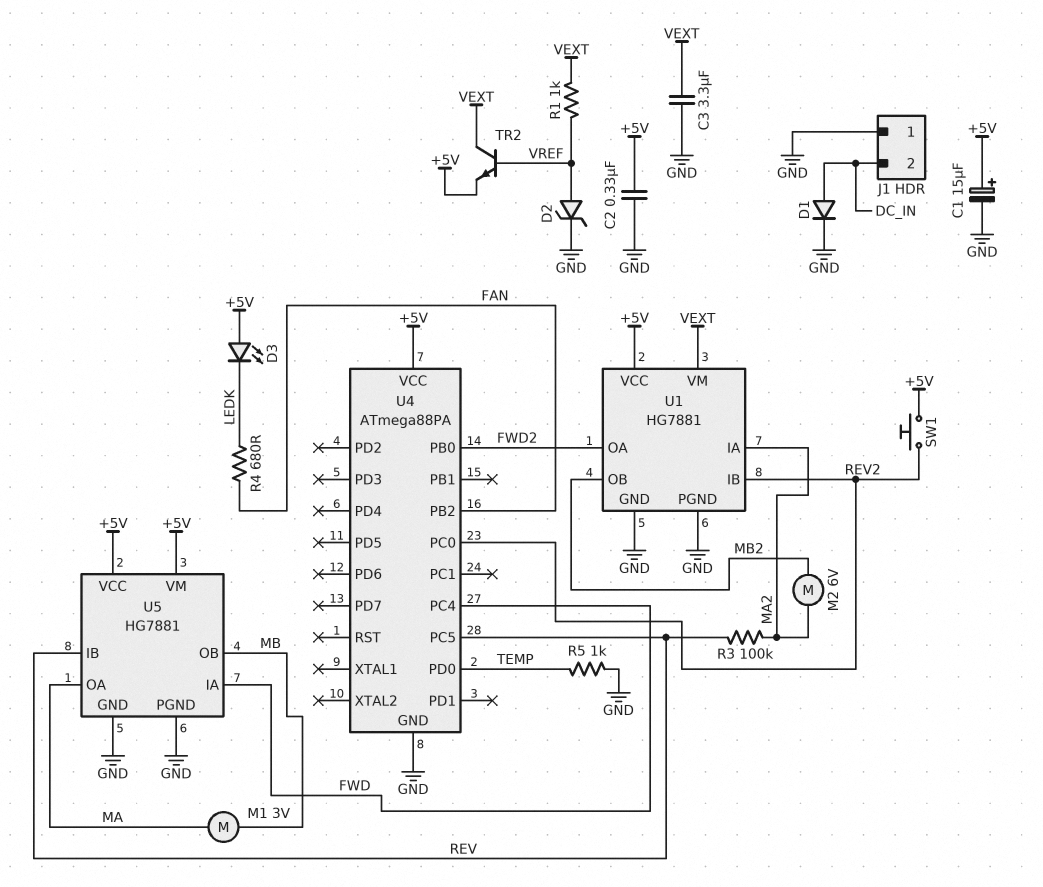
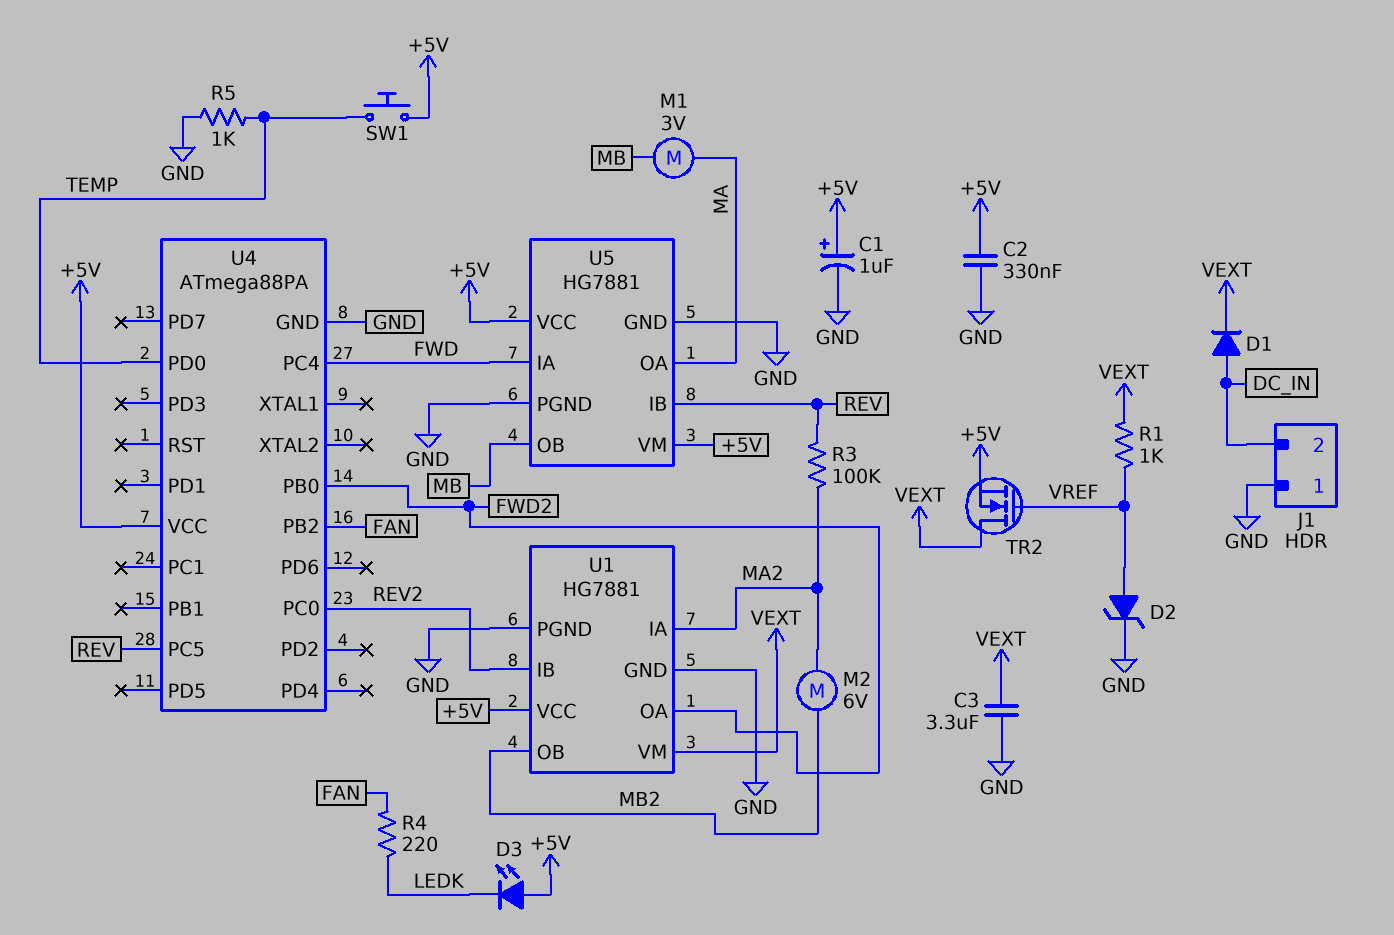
C1: 15uF (plus +5V, minus GND) -> 1uF (plus +5V, minus GND)
D1: diode (A DC_IN, K GND) -> diode (A DC_IN, K VEXT)
R4: 680 (FAN, LEDK) -> 220 (FAN, LEDK)
SW1: button (+5V, REV2) -> button (+5V, TEMP)
TR2: NPN (B VREF, C VEXT, E +5V) -> NMOS (G VREF, D VEXT, S +5V)

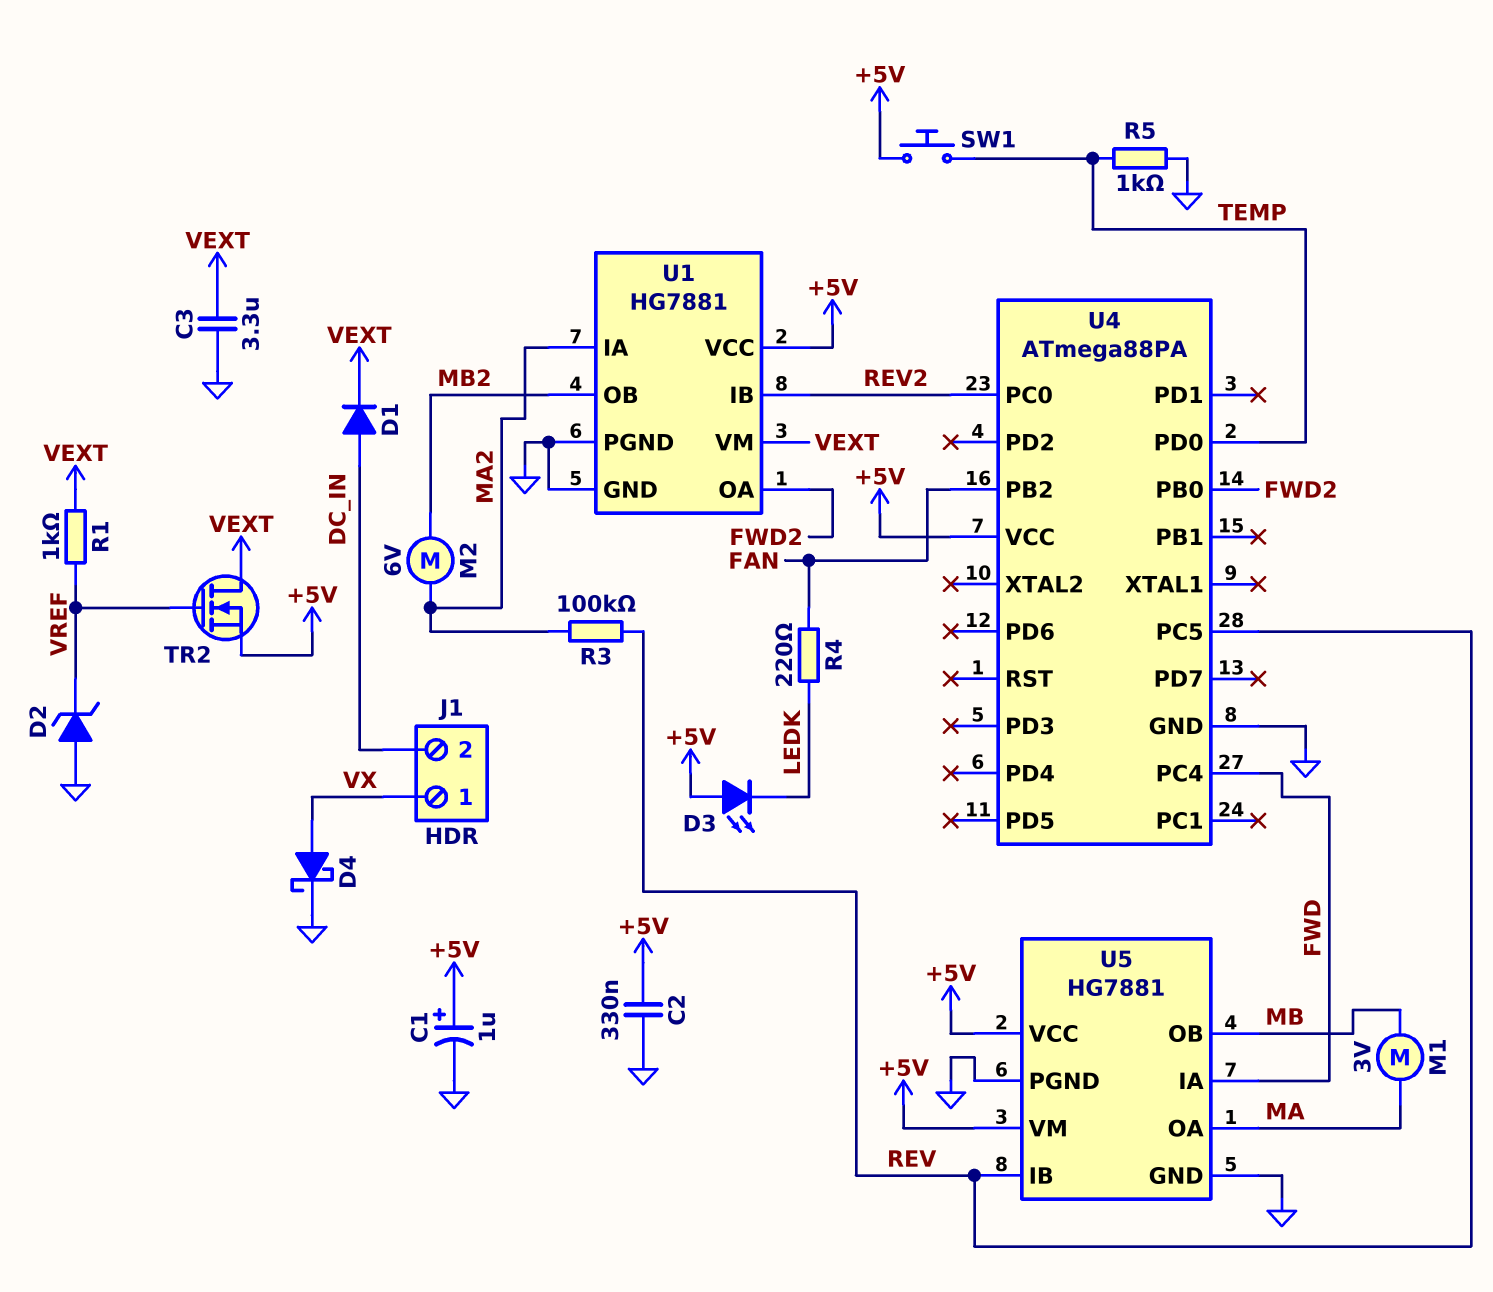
D2: zener (A VREF, K GND) -> zener (A GND, K VREF)
D4: none -> schottky (A VX, K GND)
J1 pin 1: GND -> VX

